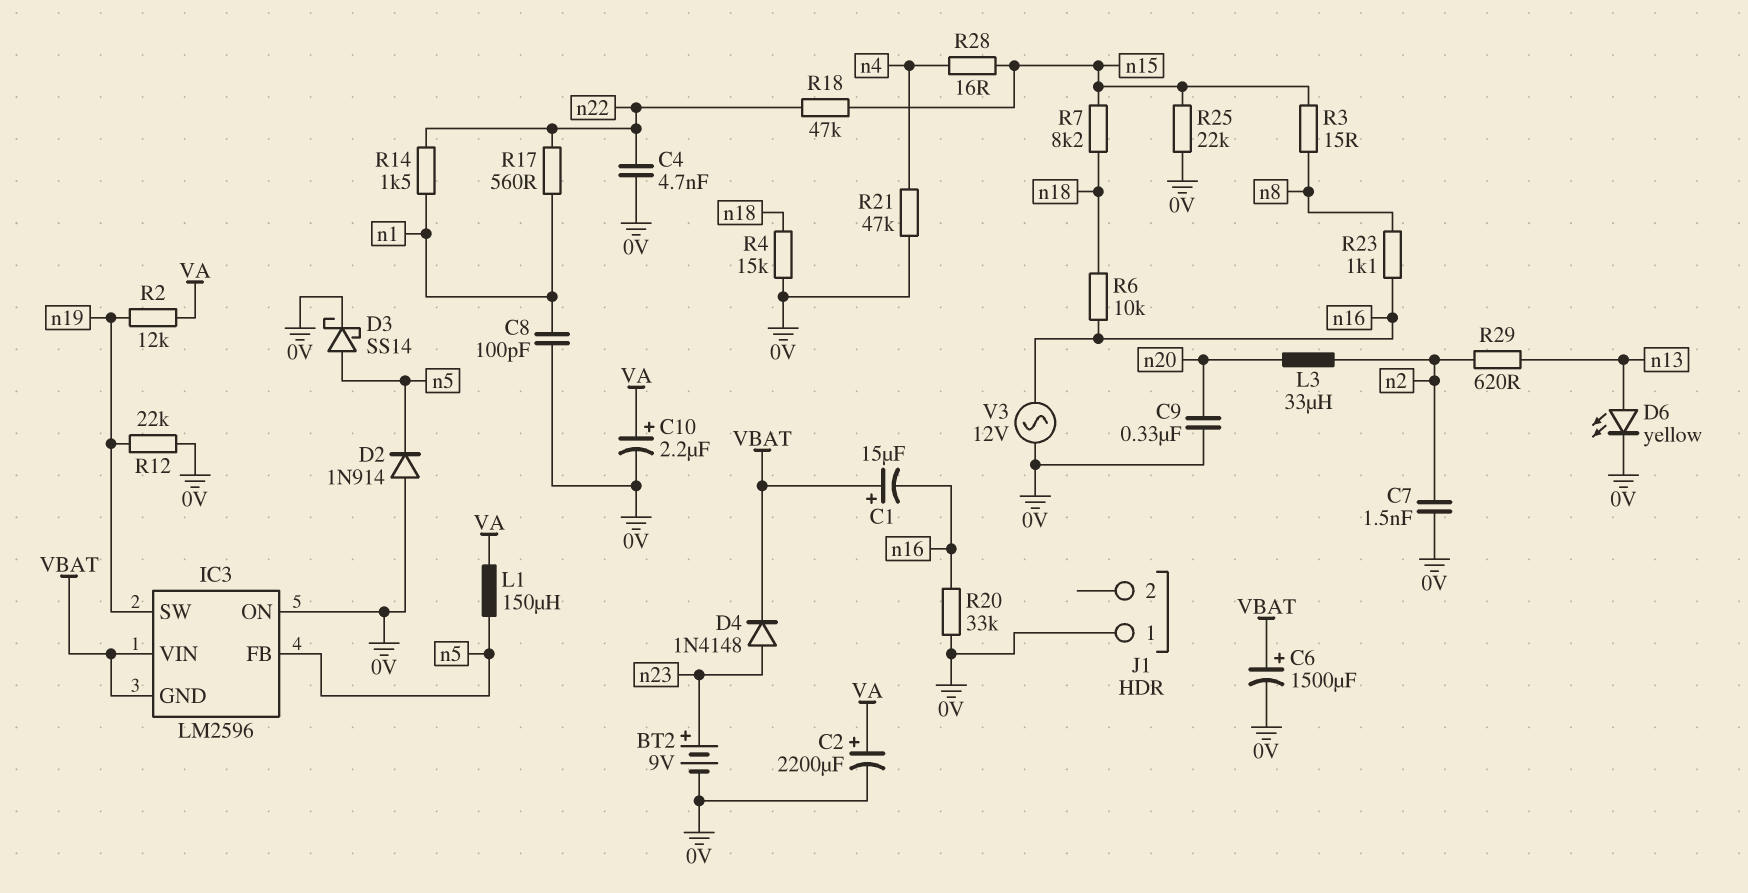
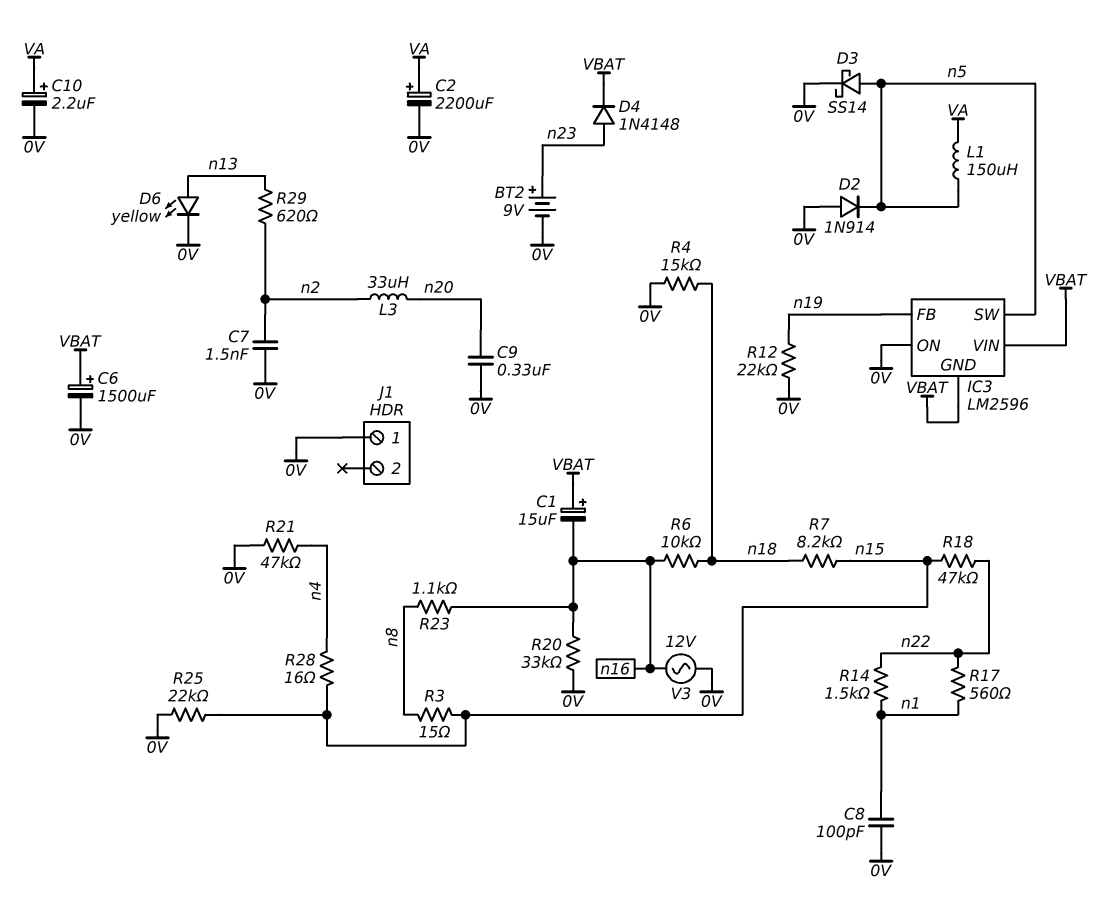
C4: 4.7nF (0V, n22) -> none
IC3 pin FB: n5 -> n19
IC3 pin SW: n19 -> n5
R2: 12k (VA, n19) -> none

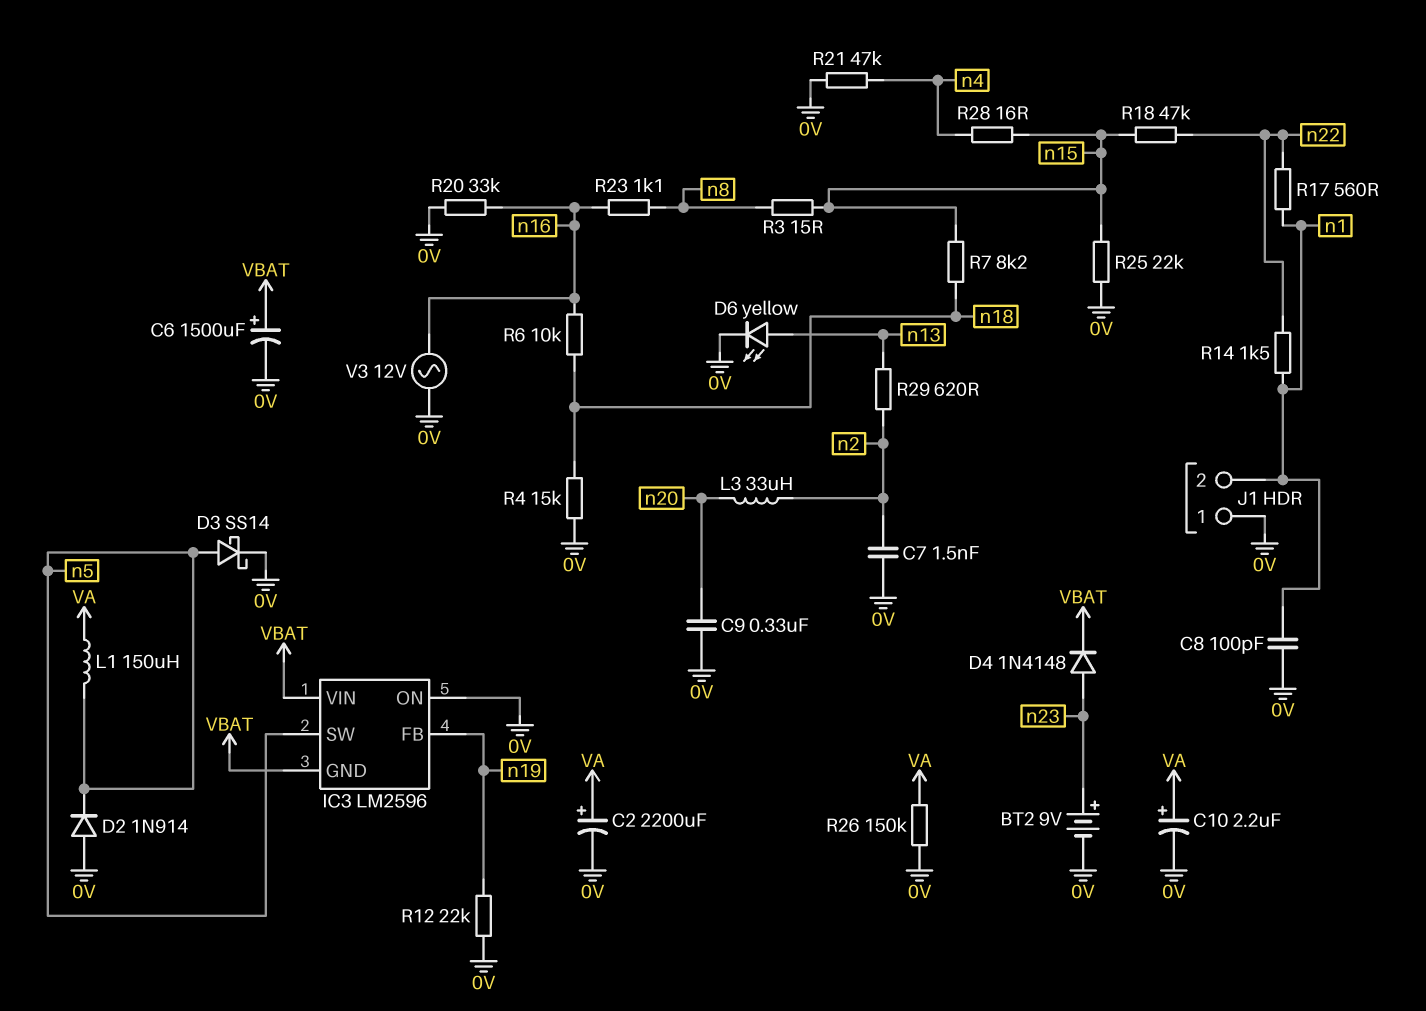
C1: 15uF (plus VBAT, minus n16) -> none
J1 pin 2: none -> n1
R26: none -> 150k (0V, VA)

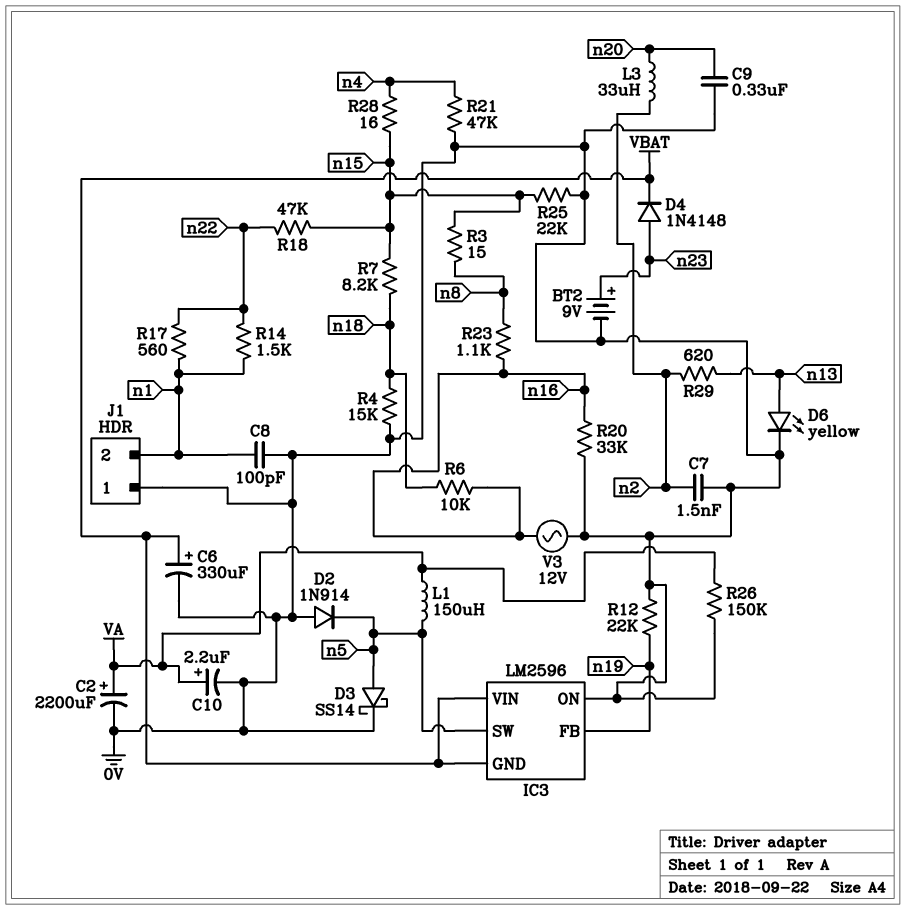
C6: 1500uF (plus VBAT, minus 0V) -> 330uF (plus VBAT, minus 0V)

